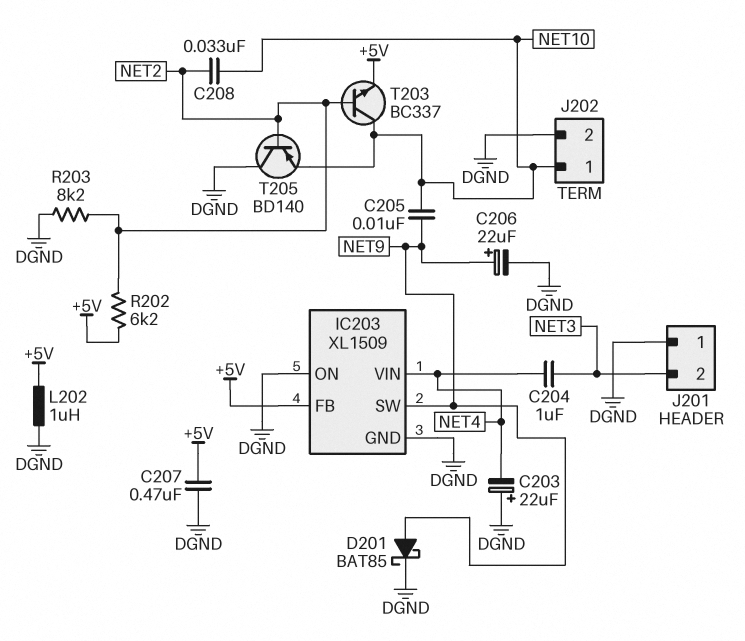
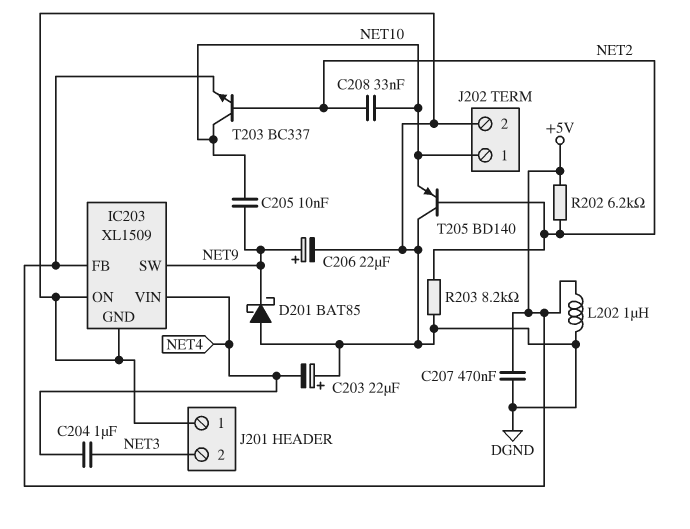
D201: schottky BAT85 (A NET9, K DGND) -> schottky BAT85 (A DGND, K NET9)

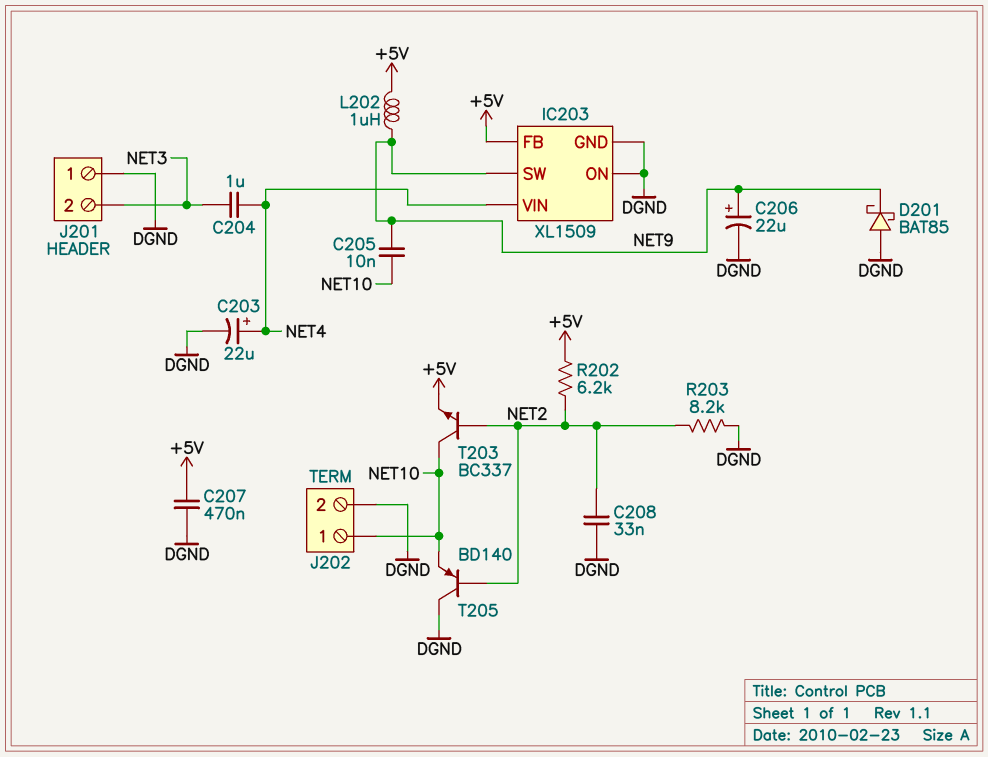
C203: 22uF (plus DGND, minus NET4) -> 22uF (plus NET4, minus DGND)
C208: 33nF (NET2, NET10) -> 33nF (DGND, NET2)
L202: 1uH (+5V, DGND) -> 1uH (+5V, NET9)

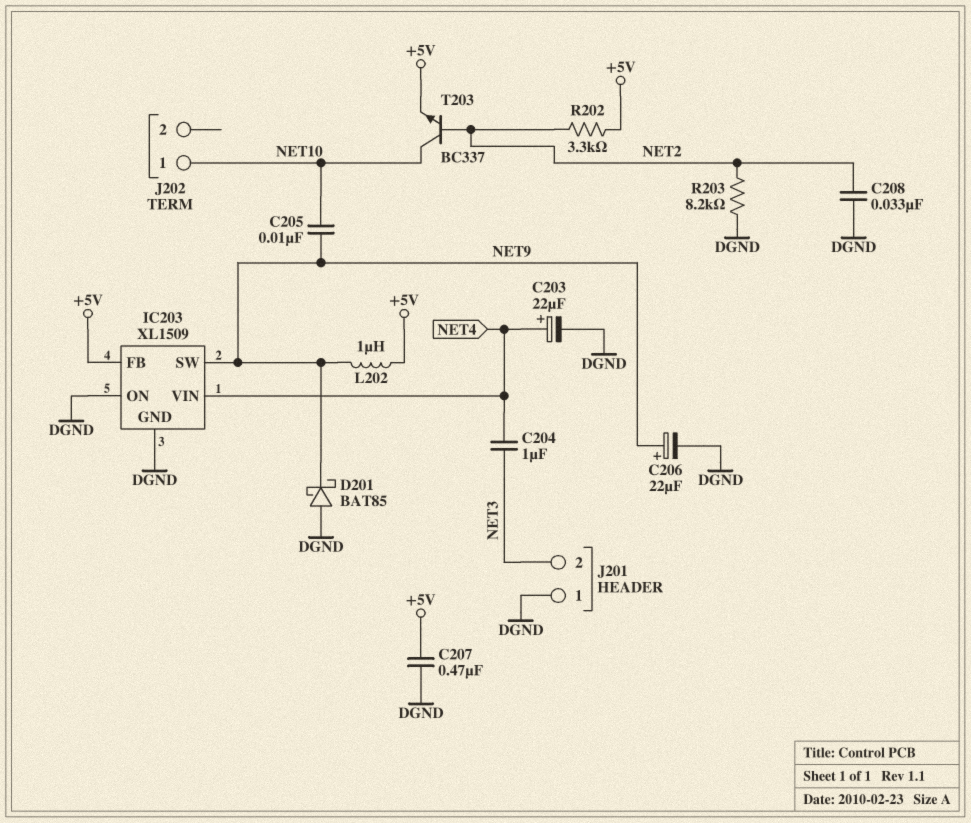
J202 pin 2: DGND -> none
R202: 6.2k (+5V, NET2) -> 3.3k (+5V, NET2)
T205: PNP BD140 (B NET2, C DGND, E NET10) -> none

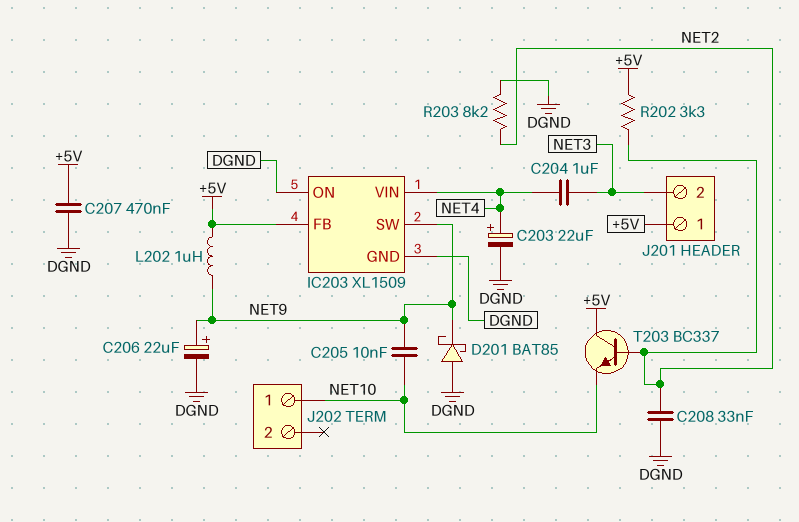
J201 pin 1: DGND -> +5V
T203: NPN BC337 (B NET2, C NET10, E +5V) -> NPN BC337 (B NET2, C +5V, E NET10)

